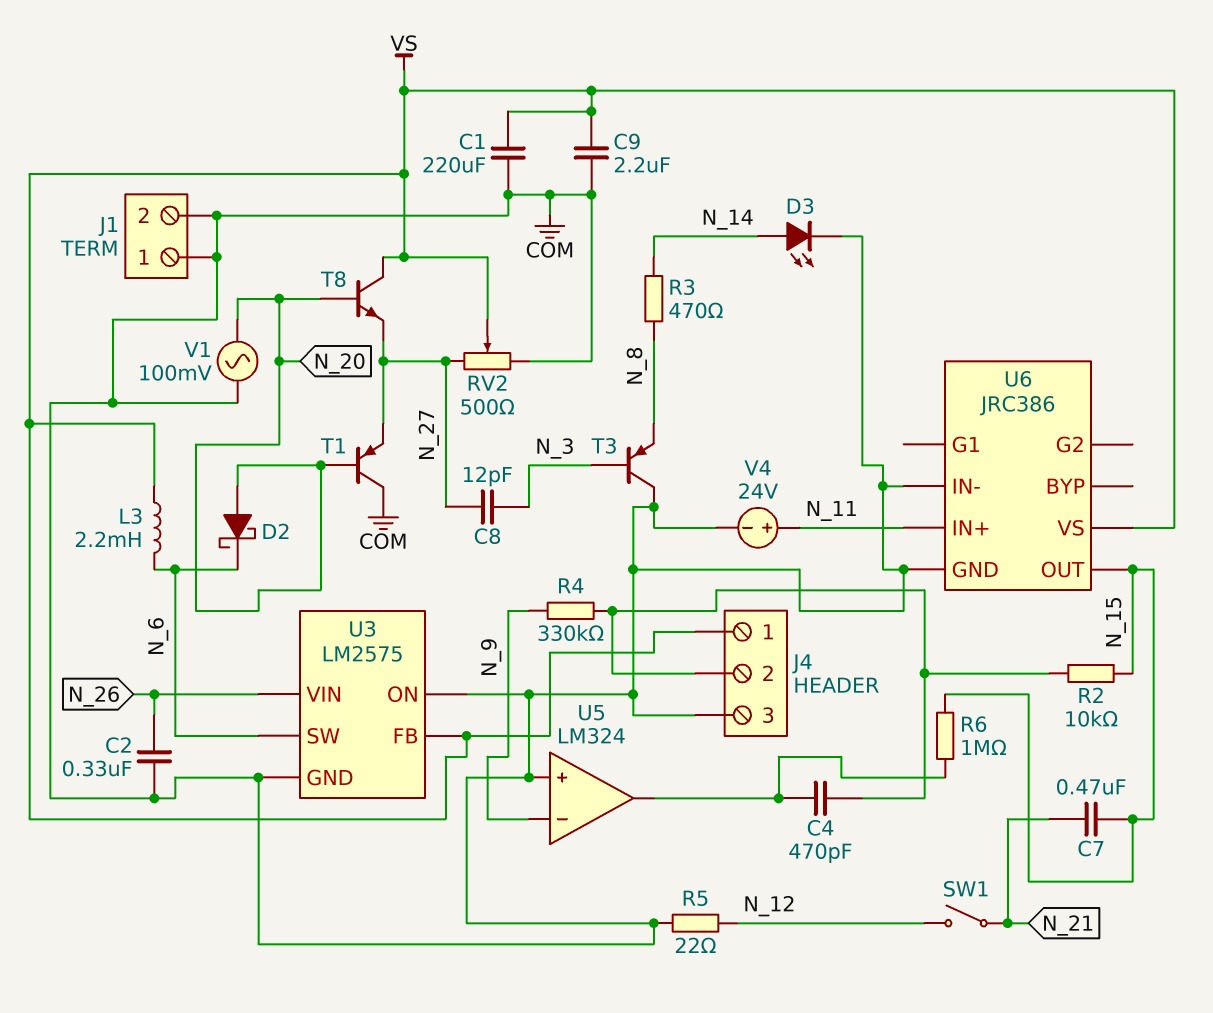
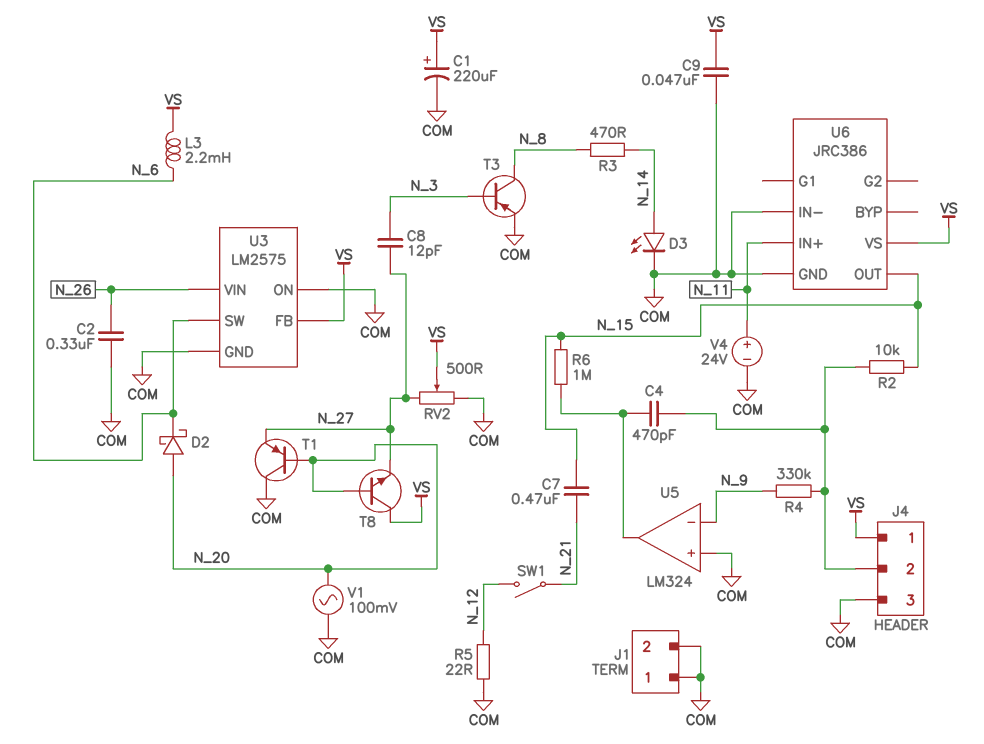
C1: 220uF (COM, VS) -> 220uF (plus VS, minus COM)
C9: 2.2uF (COM, VS) -> 47nF (COM, VS)
T3: PNP (B N_3, C COM, E N_8) -> PNP (B N_3, C N_8, E COM)

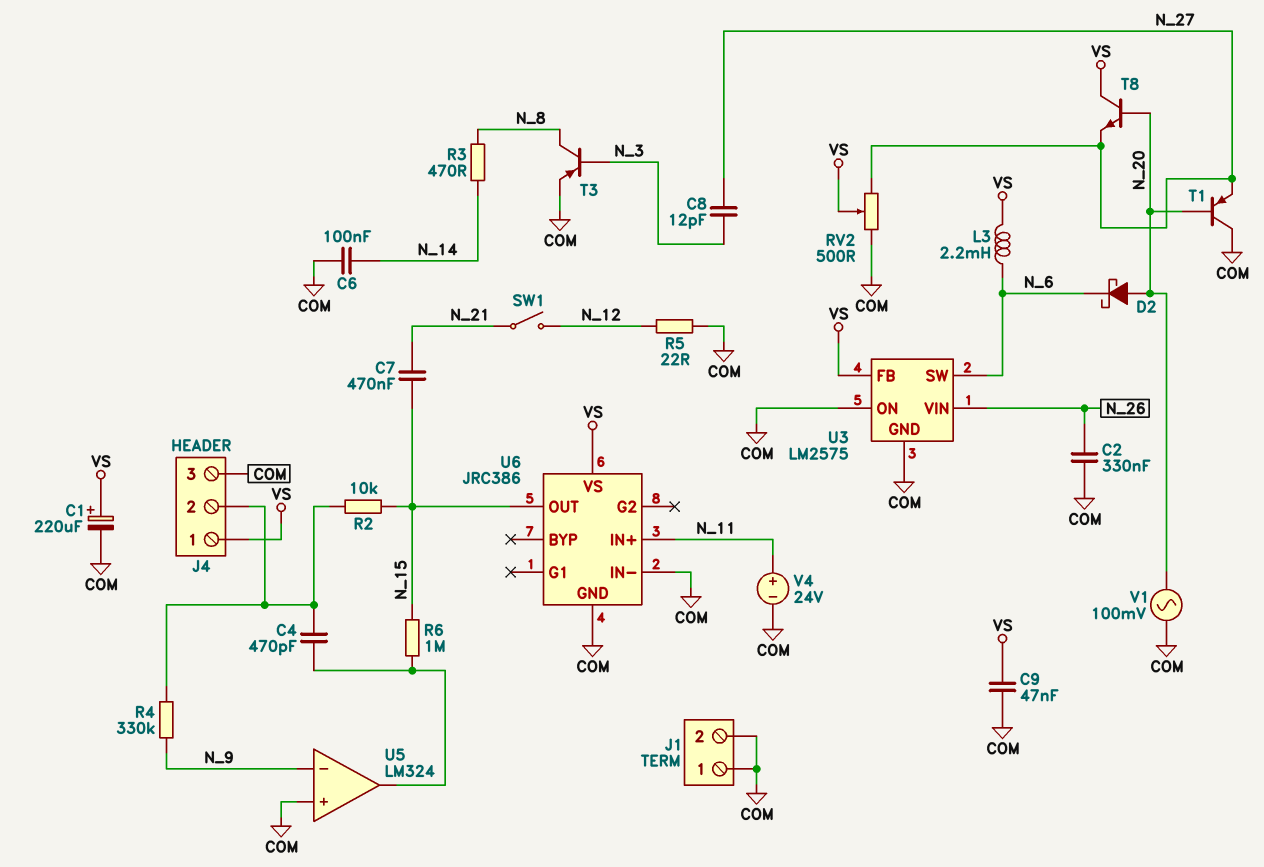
C6: none -> 100nF (COM, N_14)
D3: LED (A N_14, K COM) -> none

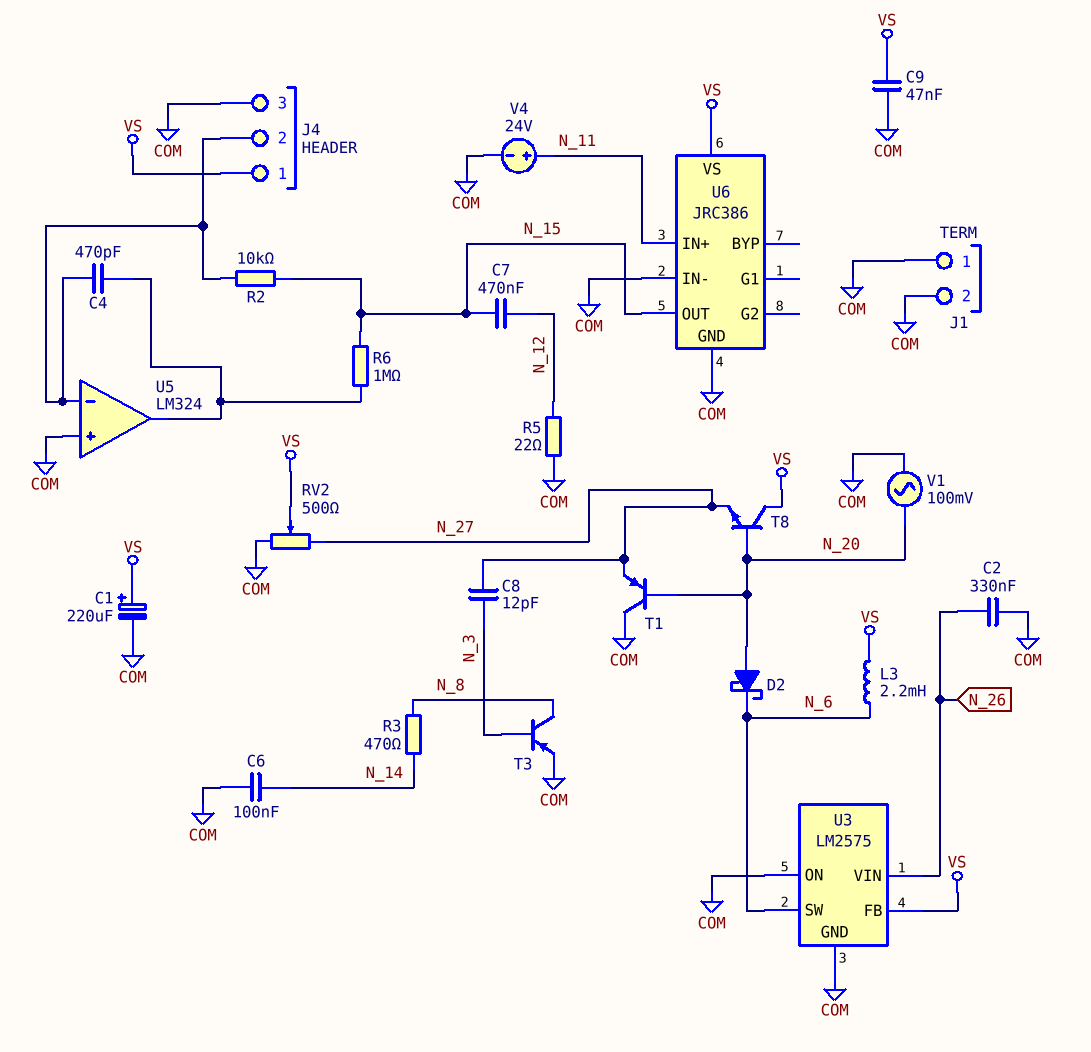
C7: 470nF (N_15, N_21) -> 470nF (N_12, N_15)
R4: 330k (J4/2, N_9) -> none
SW1: switch (N_12, N_21) -> none
U5 pin in-: N_9 -> J4/2

